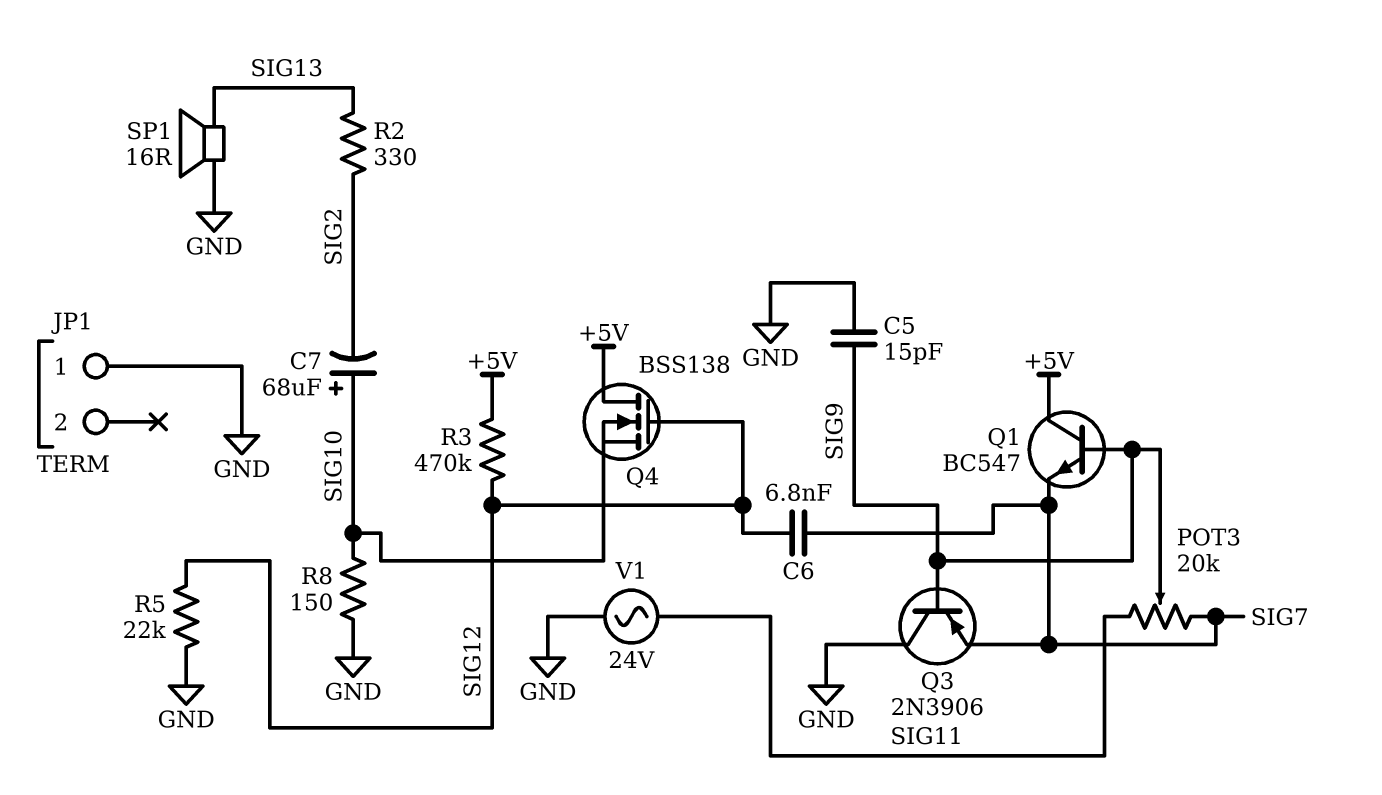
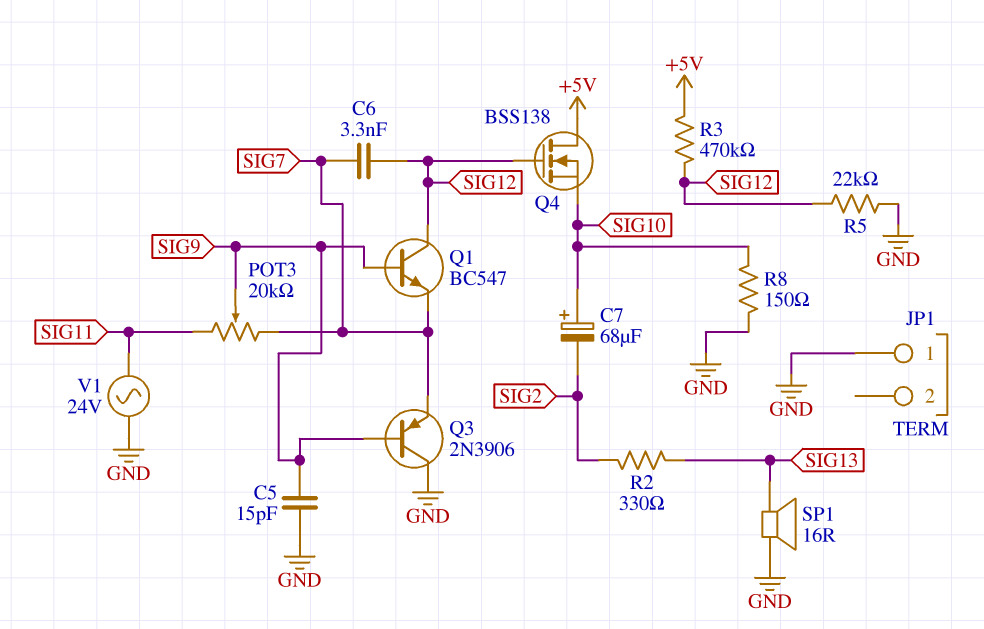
C6: 6.8nF (SIG7, SIG12) -> 3.3nF (SIG7, SIG12)
Q1: NPN BC547 (B SIG9, C +5V, E SIG7) -> NPN BC547 (B SIG9, C SIG12, E SIG7)

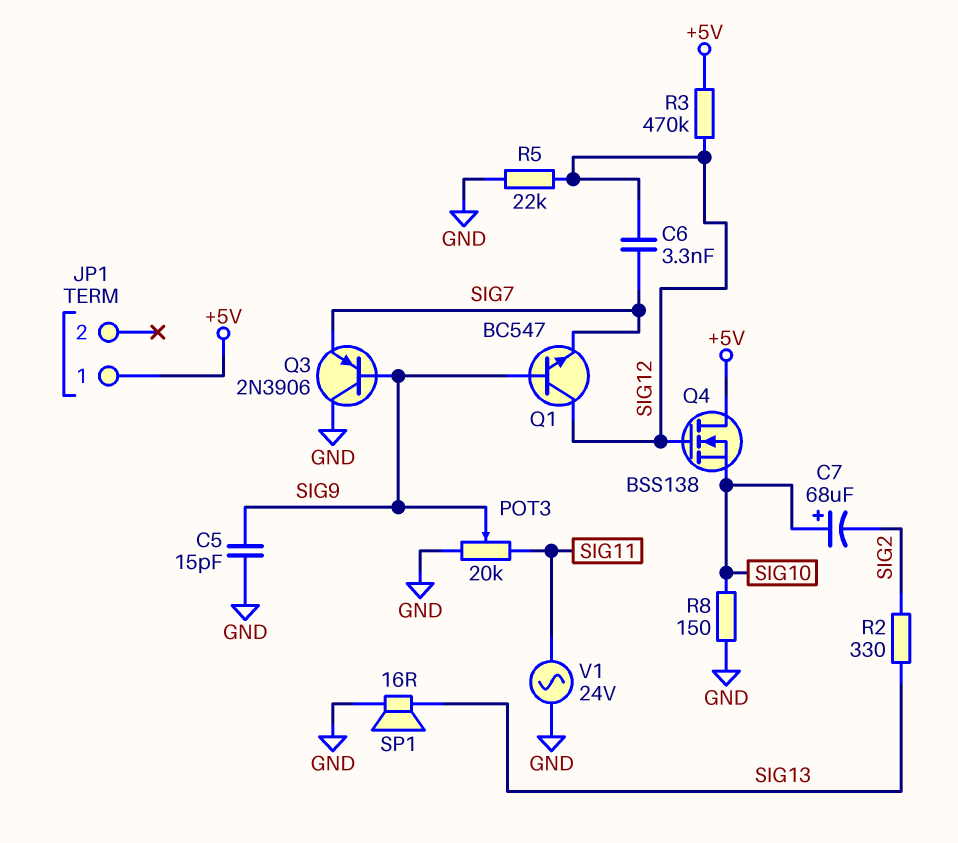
JP1 pin 1: GND -> +5V
POT3: 20k (SIG7, SIG11, wiper SIG9) -> 20k (GND, SIG11, wiper SIG9)

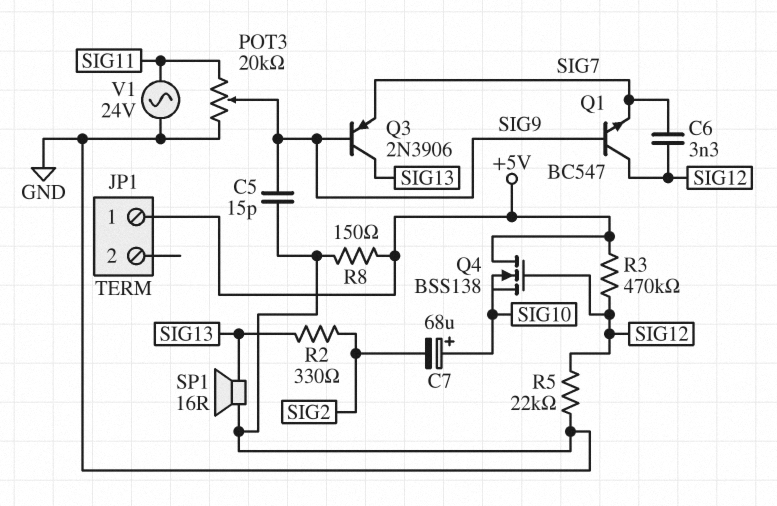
Q3: PNP 2N3906 (B SIG9, C GND, E SIG7) -> PNP 2N3906 (B SIG9, C SIG13, E SIG7)
R8: 150 (GND, SIG10) -> 150 (+5V, GND)

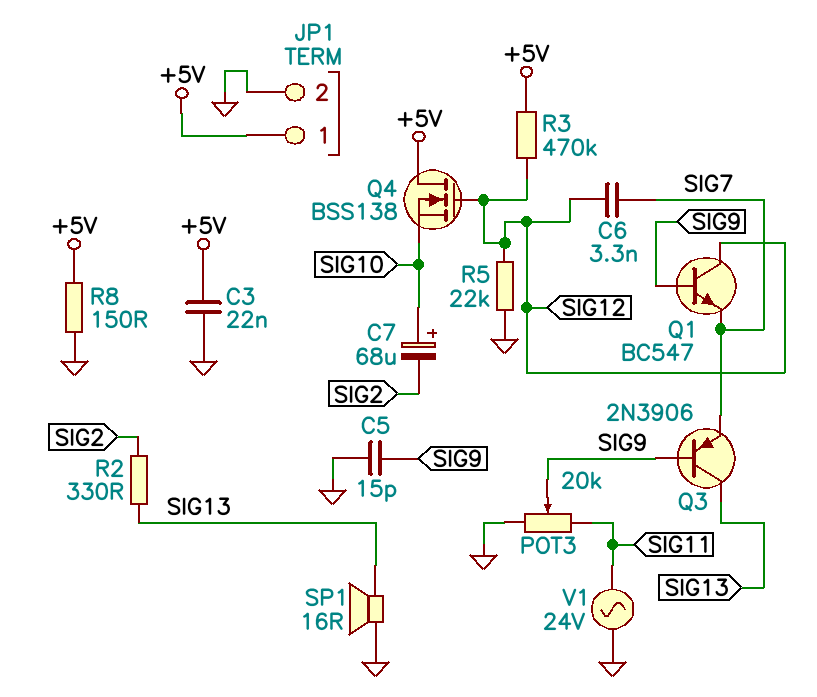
C3: none -> 22nF (+5V, GND)
JP1 pin 2: none -> GND

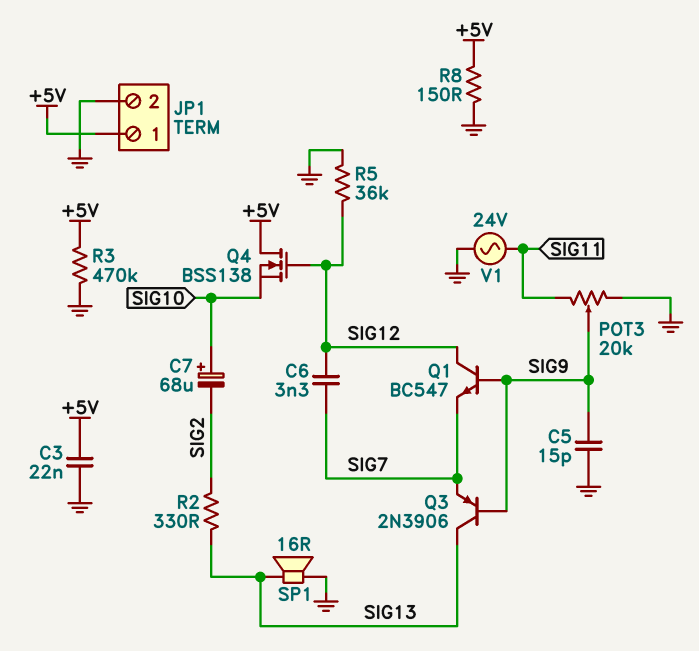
R3: 470k (+5V, SIG12) -> 470k (+5V, GND)
R5: 22k (GND, SIG12) -> 36k (GND, SIG12)

